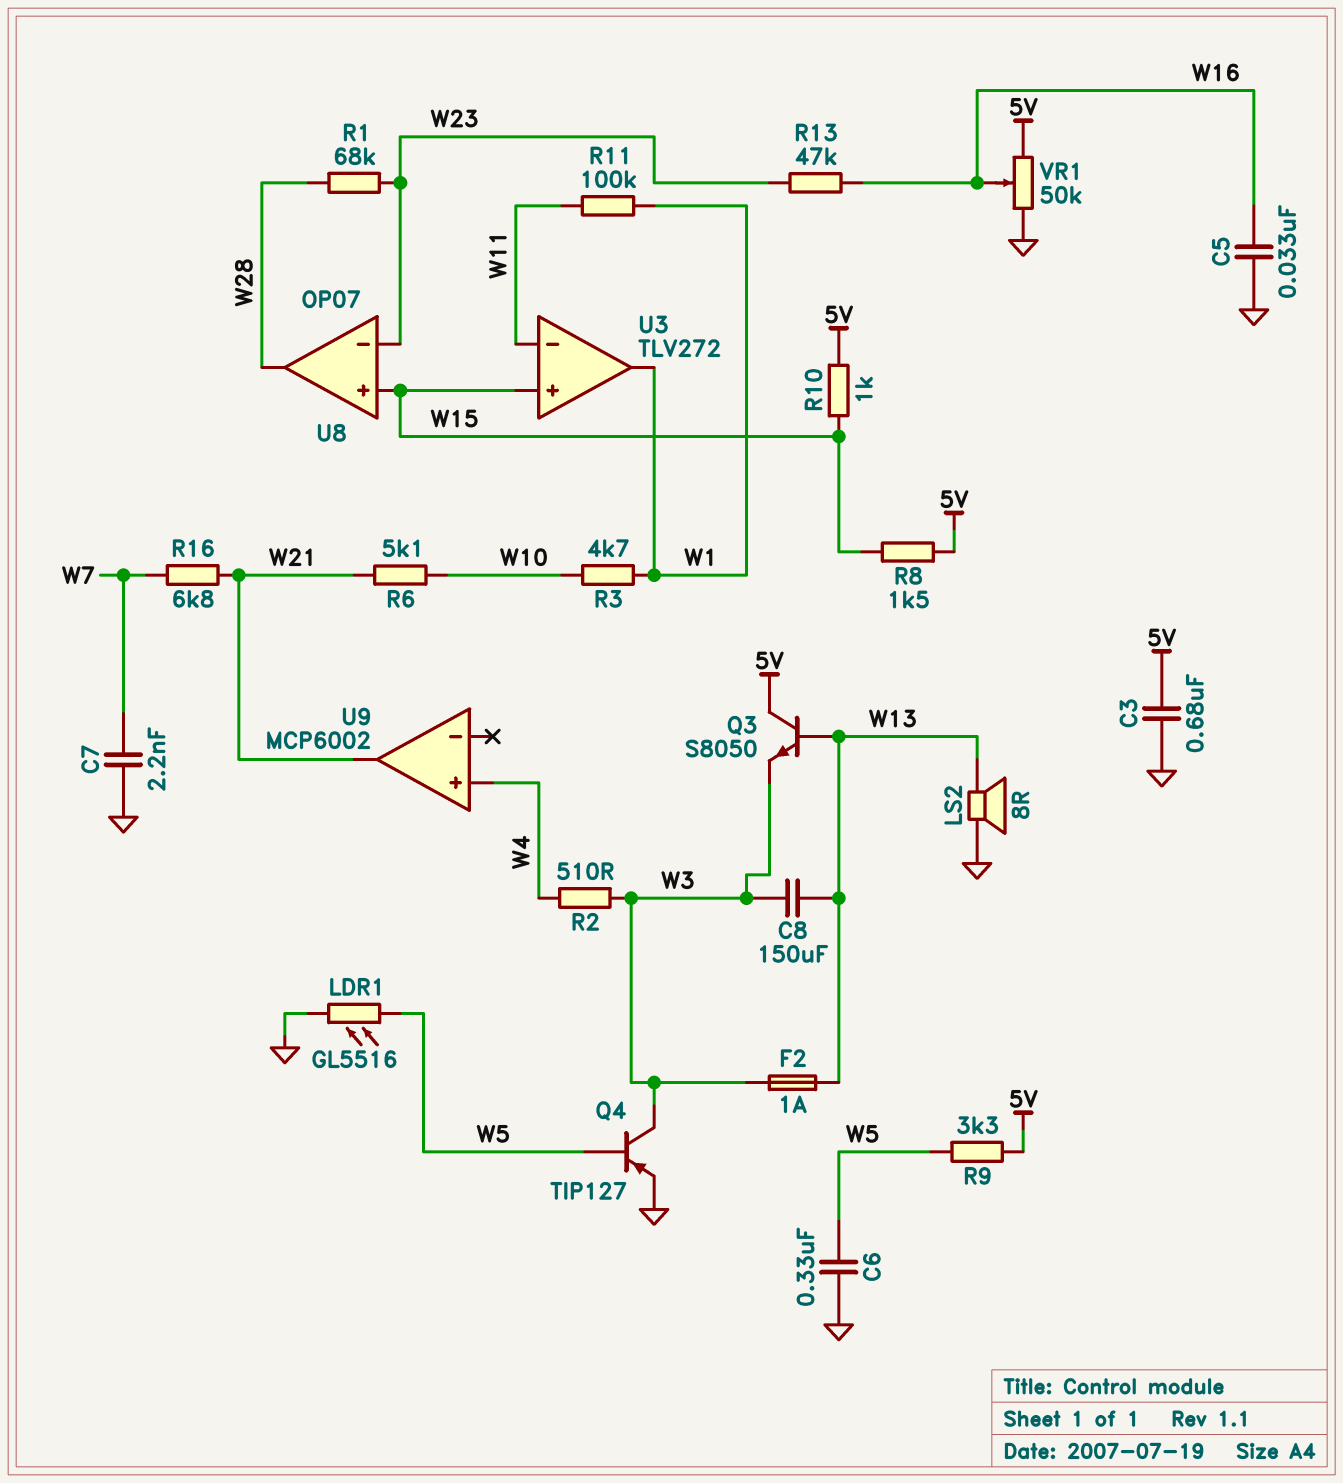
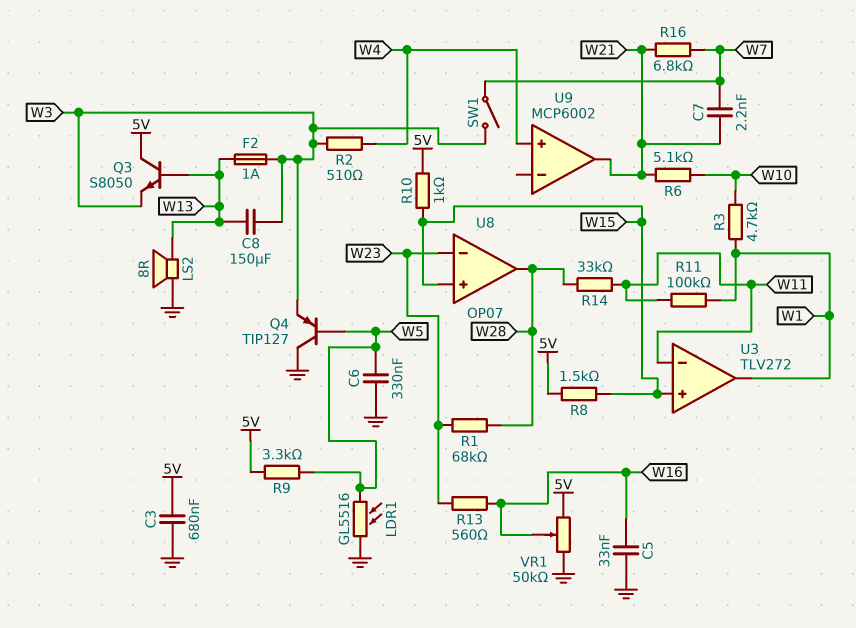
C7: 2.2nF (GND, W7) -> 2.2nF (W7, W21)
Q4: PNP TIP127 (B W5, C W3, E GND) -> PNP TIP127 (B W5, C GND, E W3)
R13: 47k (W16, W23) -> 560 (W16, W23)
R14: none -> 33k (W11, W28)
SW1: none -> switch (W3, W7)

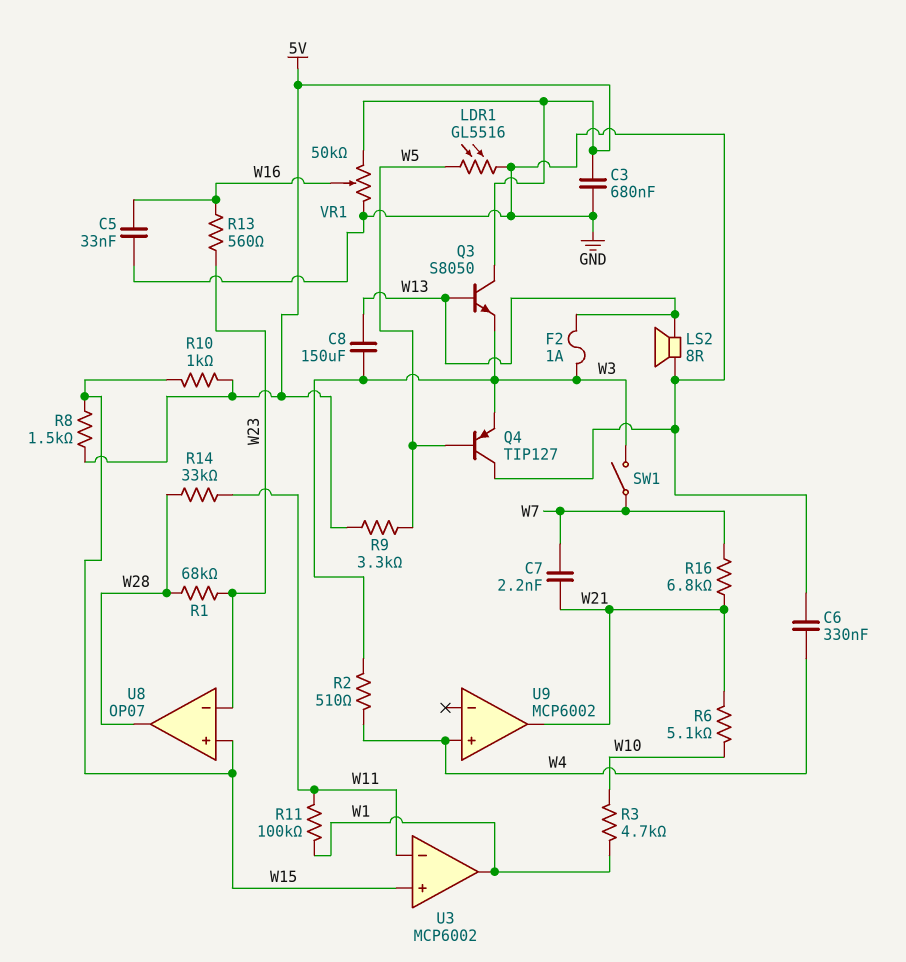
C6: 330nF (GND, W5) -> 330nF (GND, W4)
U3: TLV272 -> MCP6002

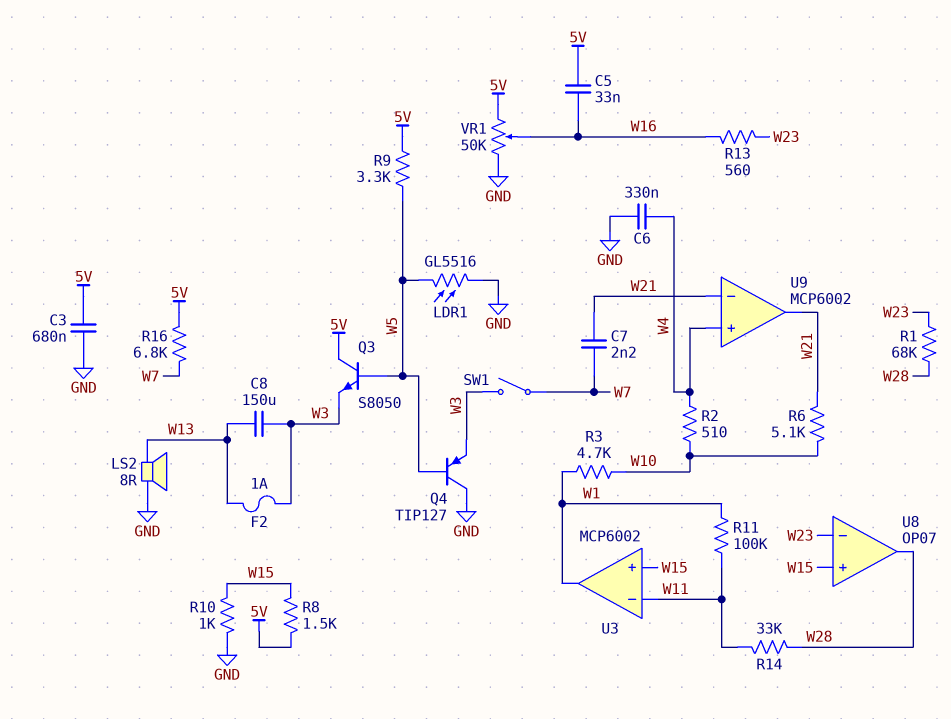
C5: 33nF (GND, W16) -> 33nF (5V, W16)
Q3: NPN S8050 (B W13, C 5V, E W3) -> NPN S8050 (B W5, C 5V, E W3)
R2: 510 (W3, W4) -> 510 (W4, W10)
R10: 1k (5V, W15) -> 1k (GND, W15)
R16: 6.8k (W7, W21) -> 6.8k (5V, W7)
U9 pin in-: none -> W21

